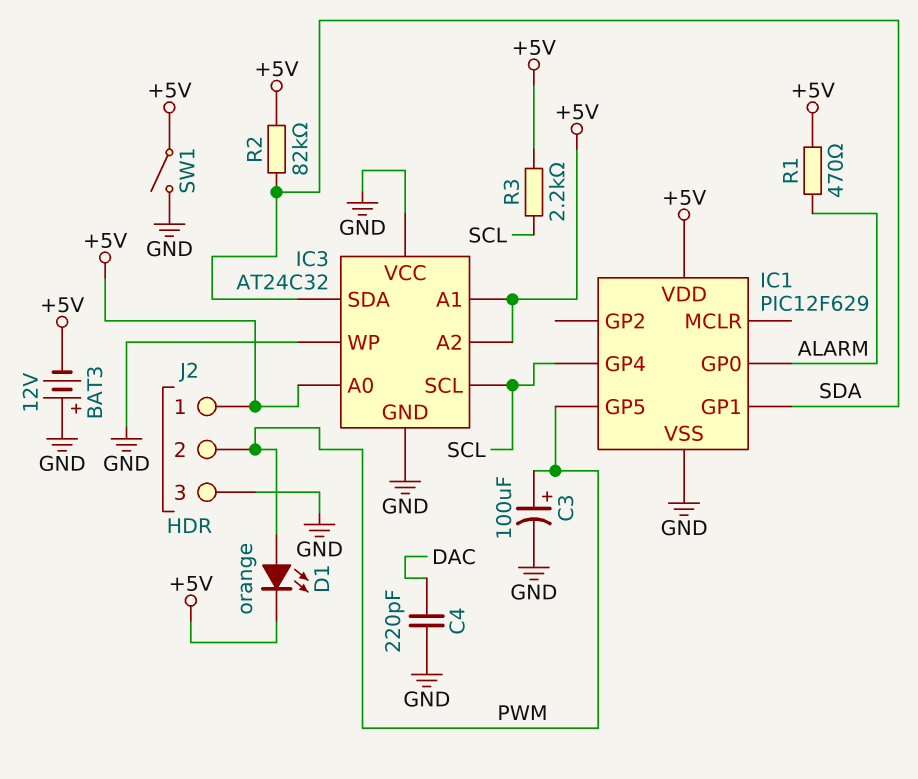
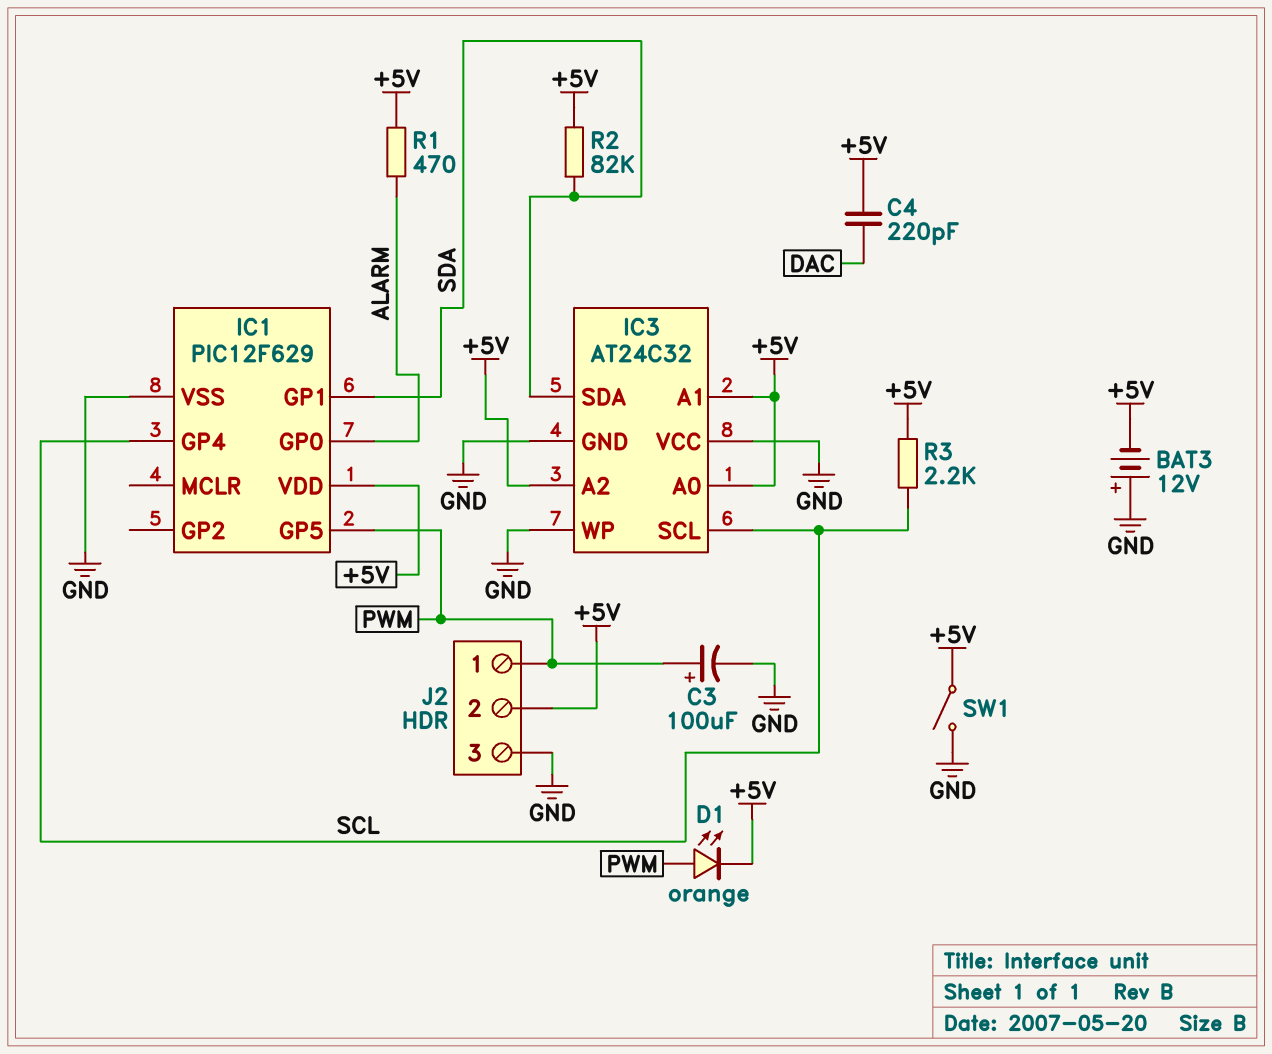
C4: 220pF (DAC, GND) -> 220pF (+5V, DAC)
J2 pin 1: +5V -> PWM
J2 pin 2: PWM -> +5V

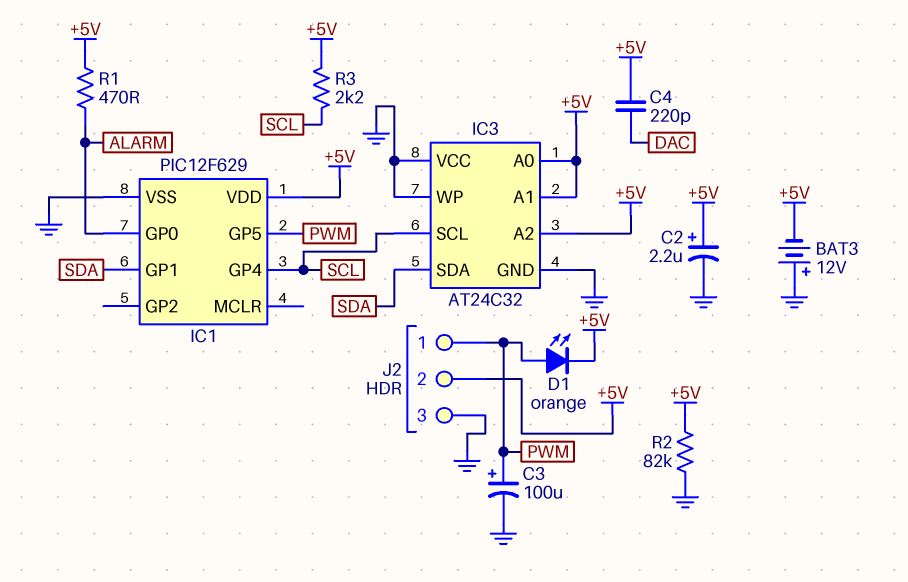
C2: none -> 2.2uF (plus +5V, minus GND)
R2: 82k (+5V, SDA) -> 82k (+5V, GND)
SW1: switch (+5V, GND) -> none

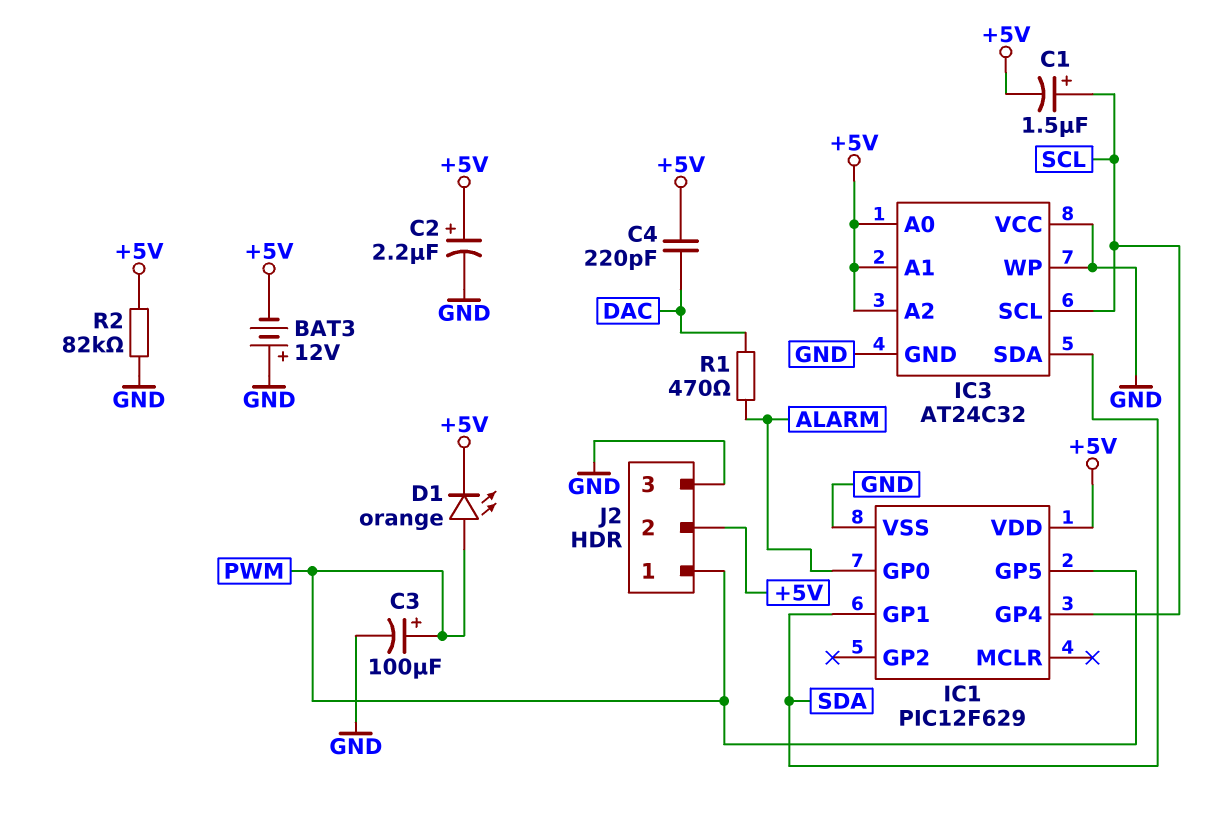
C1: none -> 1.5uF (plus SCL, minus +5V)
R1: 470 (+5V, ALARM) -> 470 (ALARM, DAC)
R3: 2.2k (+5V, SCL) -> none

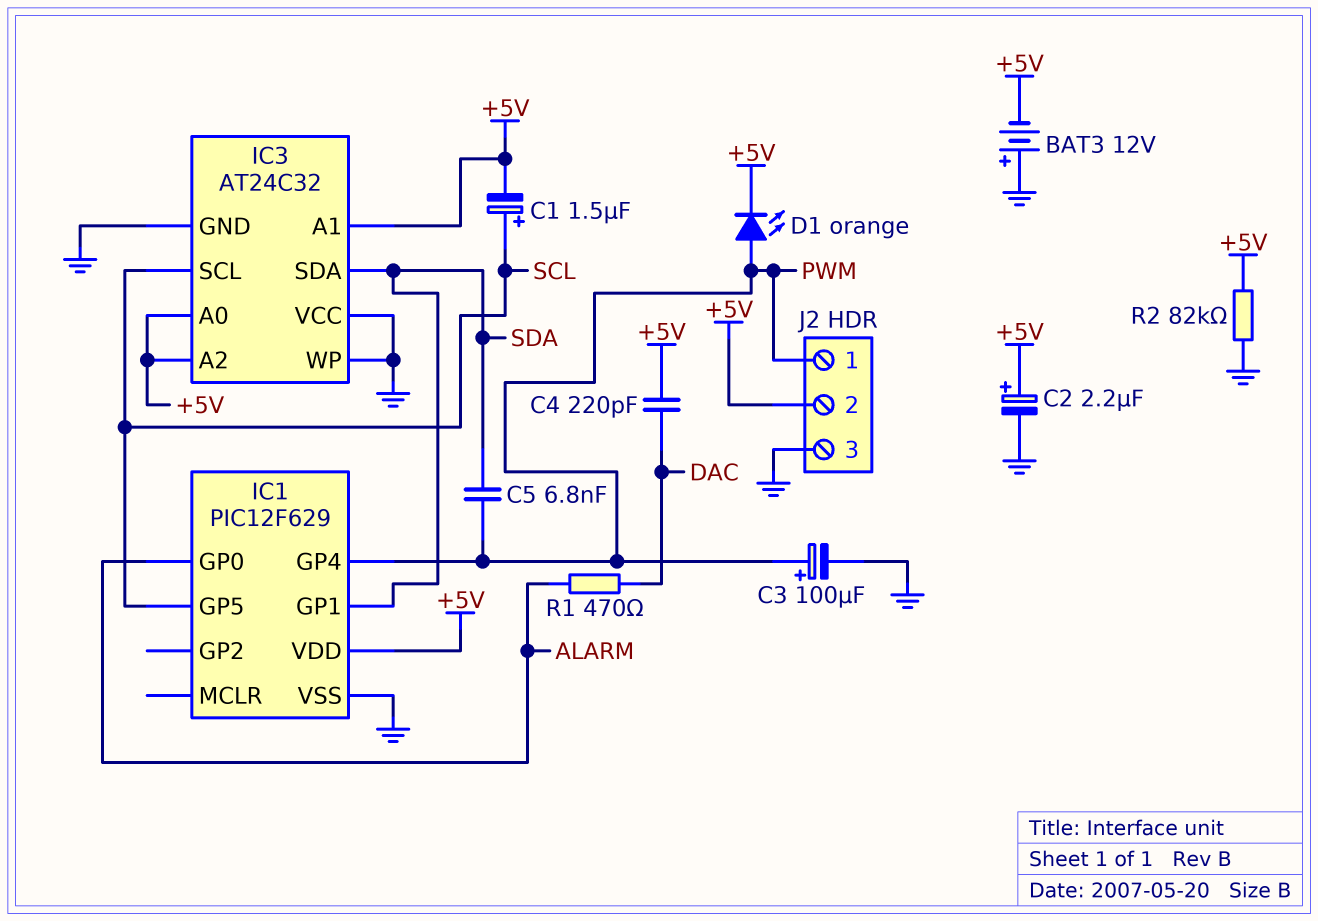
C5: none -> 6.8nF (PWM, SDA)
IC1 pin GP4: SCL -> PWM
IC1 pin GP5: PWM -> SCL

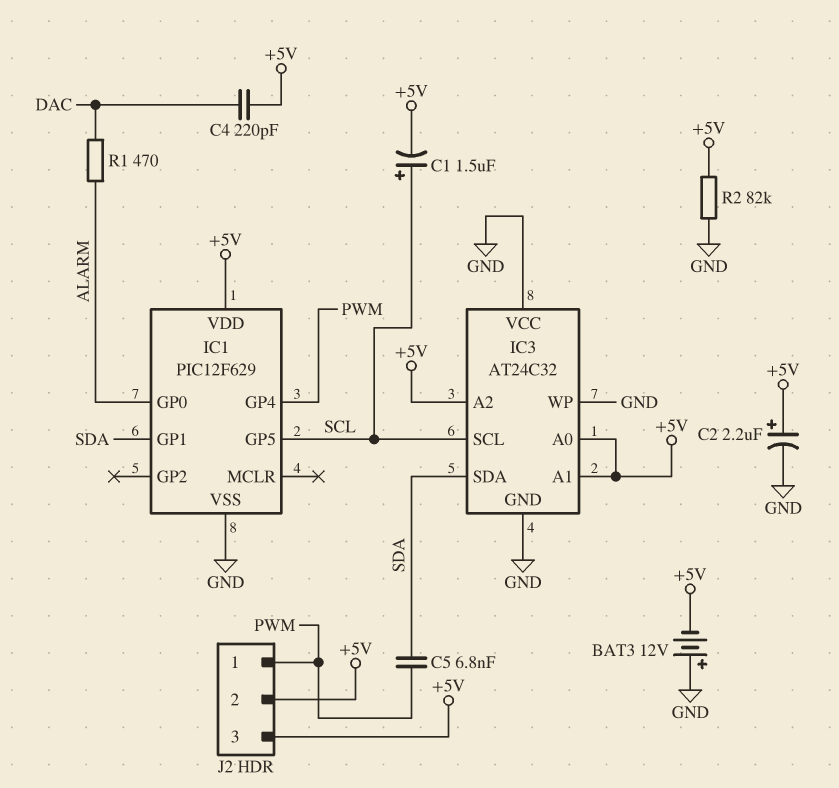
C3: 100uF (plus PWM, minus GND) -> none
D1: LED orange (A PWM, K +5V) -> none
J2 pin 3: GND -> +5V

